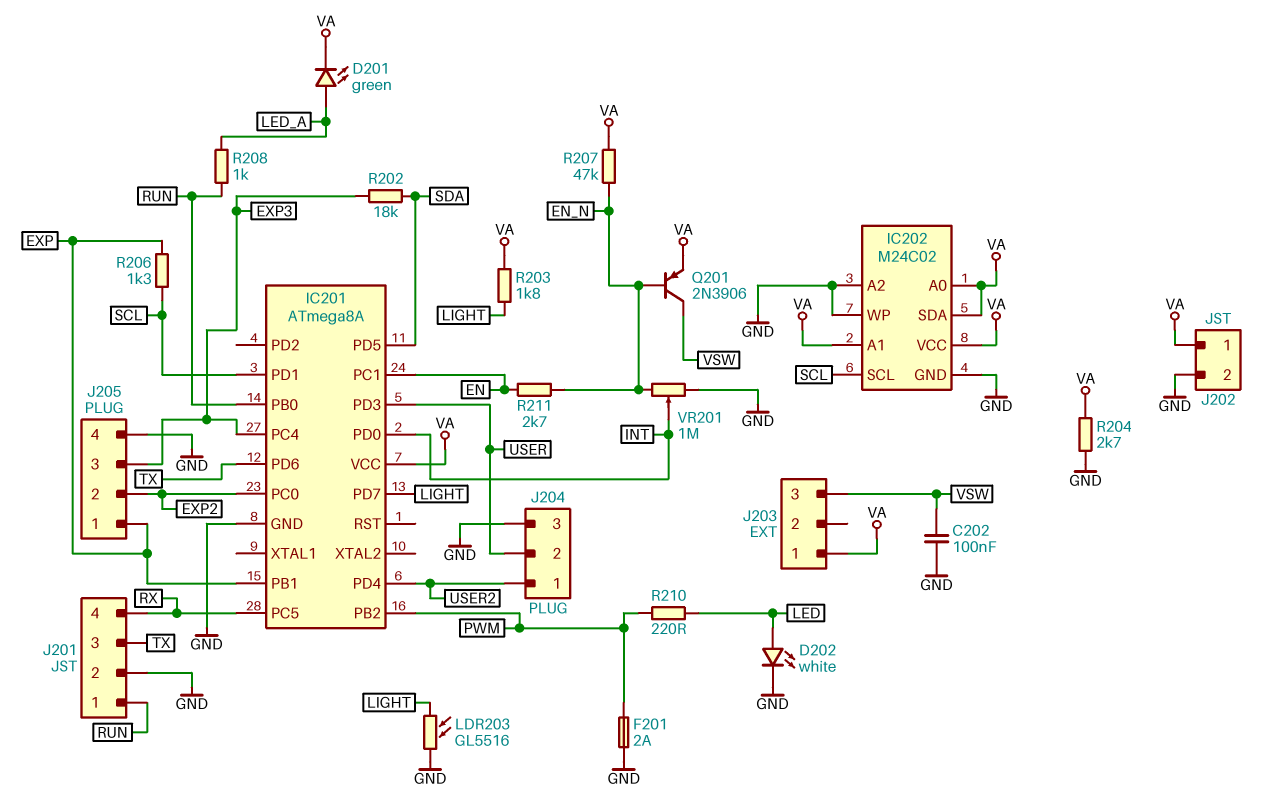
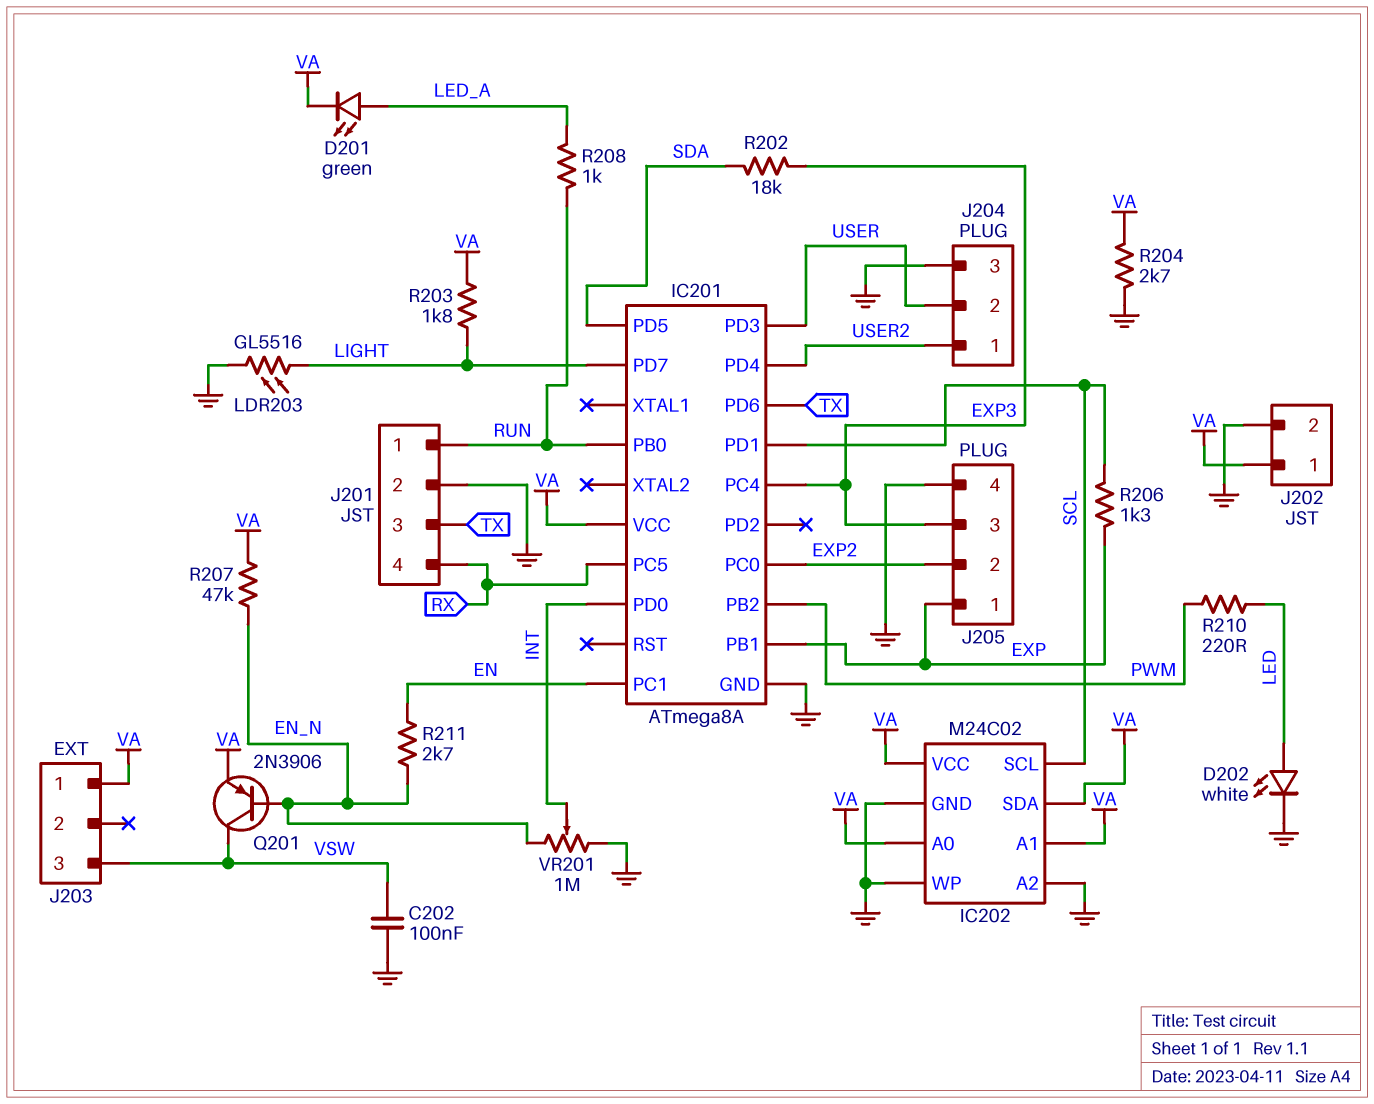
F201: 2A (GND, PWM) -> none

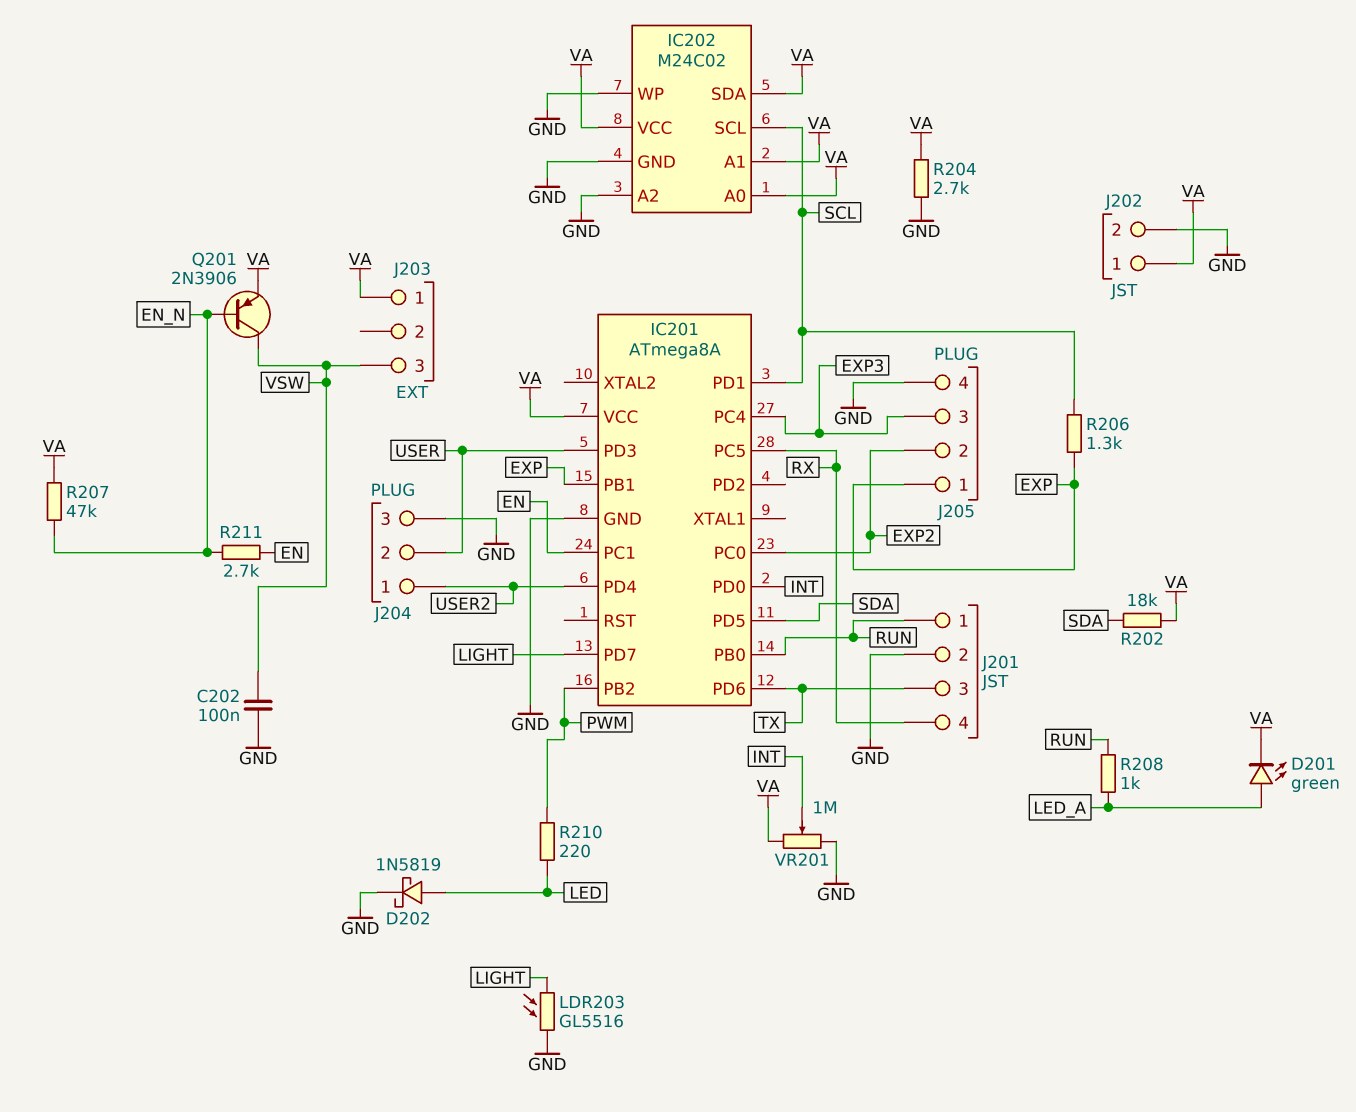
D202: LED white (A LED, K GND) -> schottky 1N5819 (A LED, K GND)
R202: 18k (EXP3, SDA) -> 18k (SDA, VA)
R203: 1.8k (LIGHT, VA) -> none
VR201: 1M (EN_N, GND, wiper INT) -> 1M (GND, VA, wiper INT)

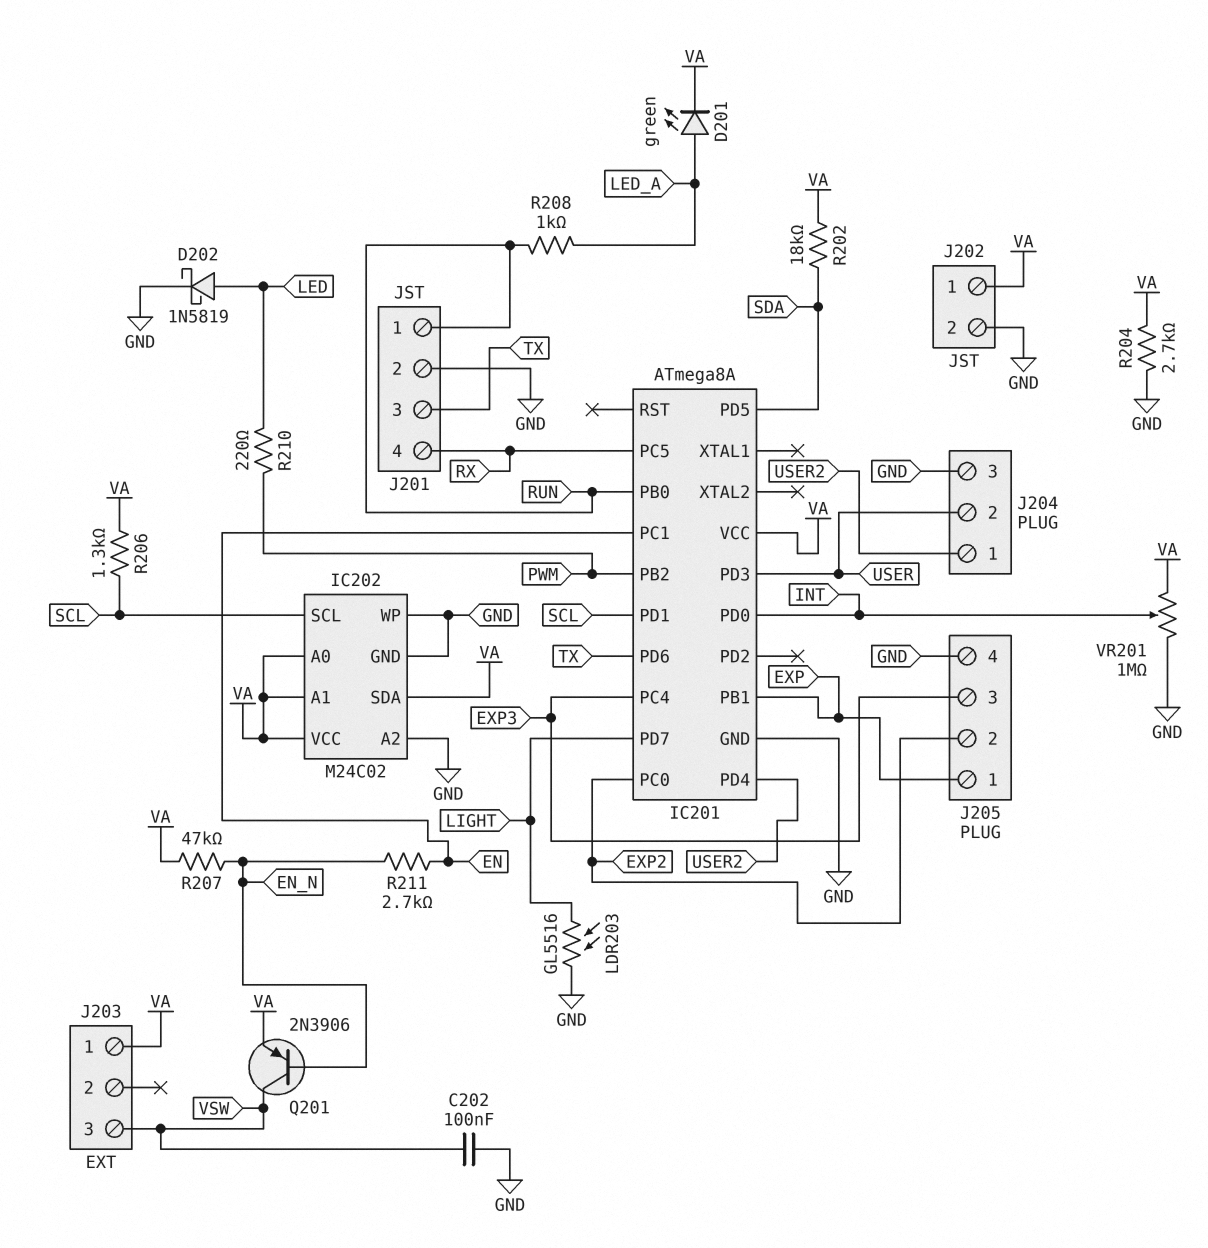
R206: 1.3k (EXP, SCL) -> 1.3k (SCL, VA)

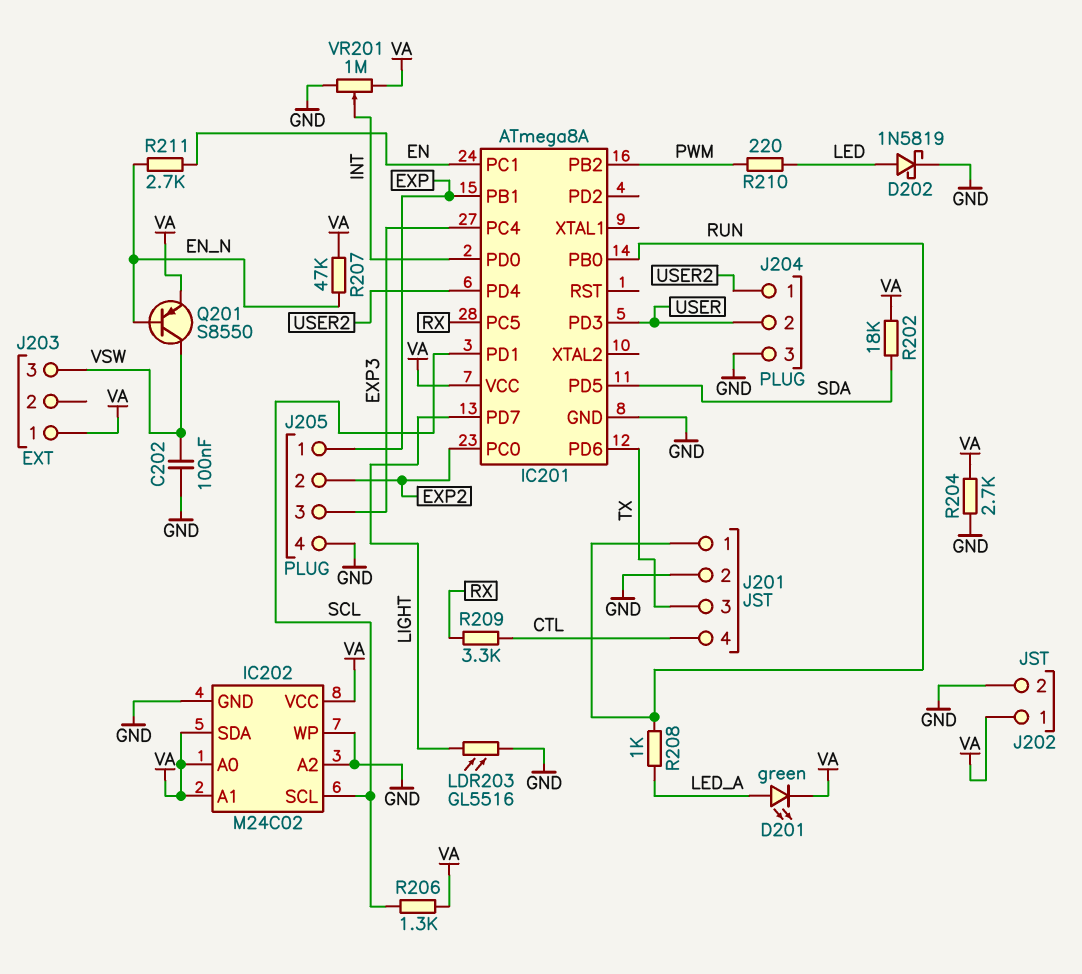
J201 pin 4: RX -> CTL
Q201: PNP 2N3906 (B EN_N, C VSW, E VA) -> PNP S8550 (B EN_N, C VSW, E VA)
R209: none -> 3.3k (CTL, RX)

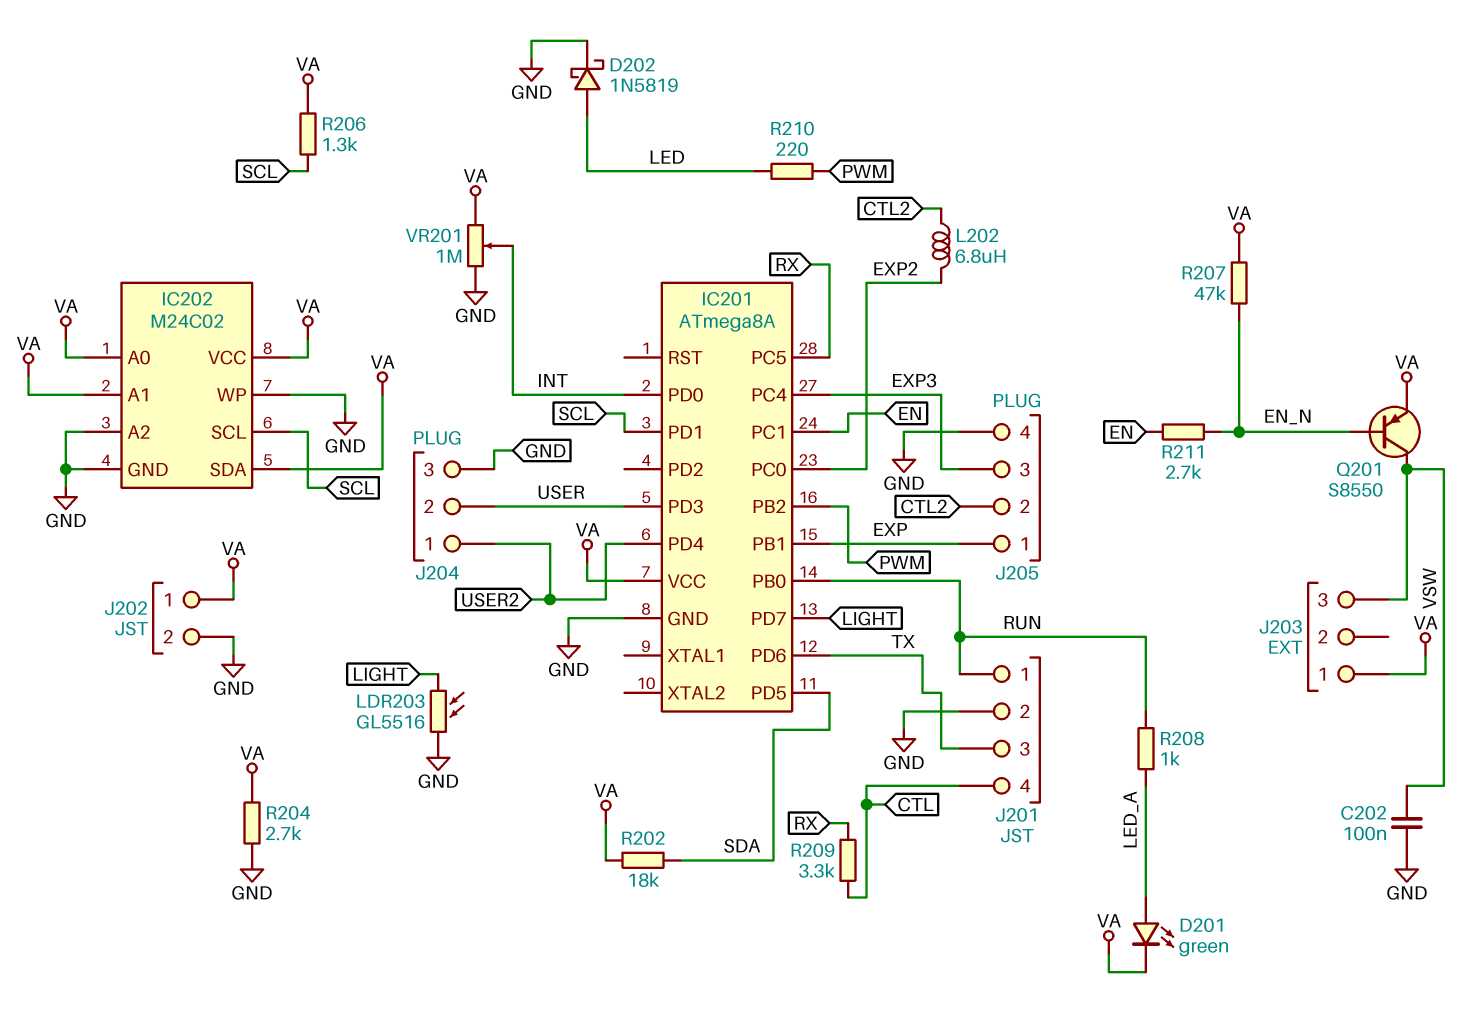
J205 pin 2: EXP2 -> CTL2
L202: none -> 6.8uH (CTL2, EXP2)

